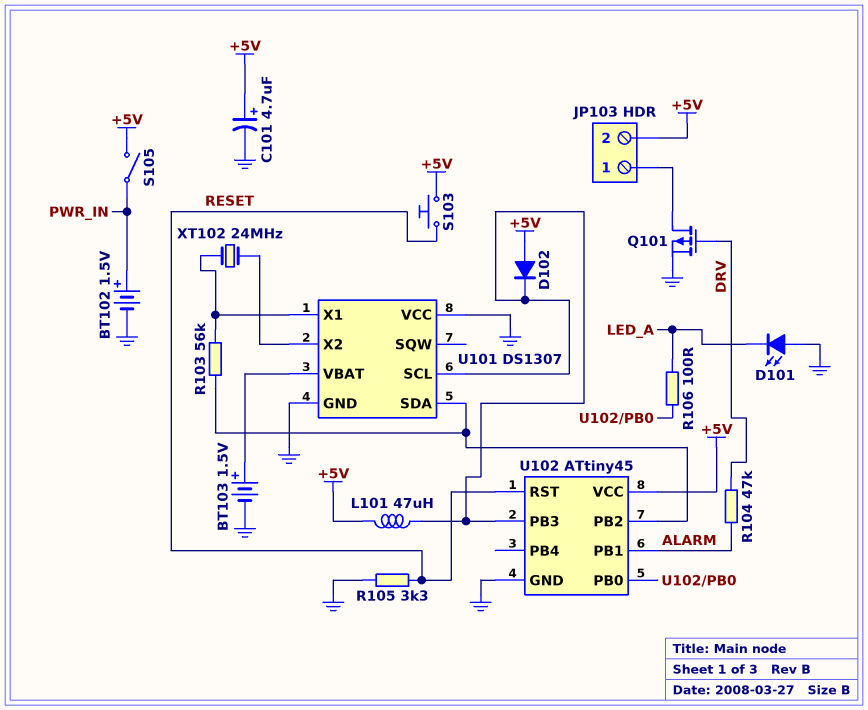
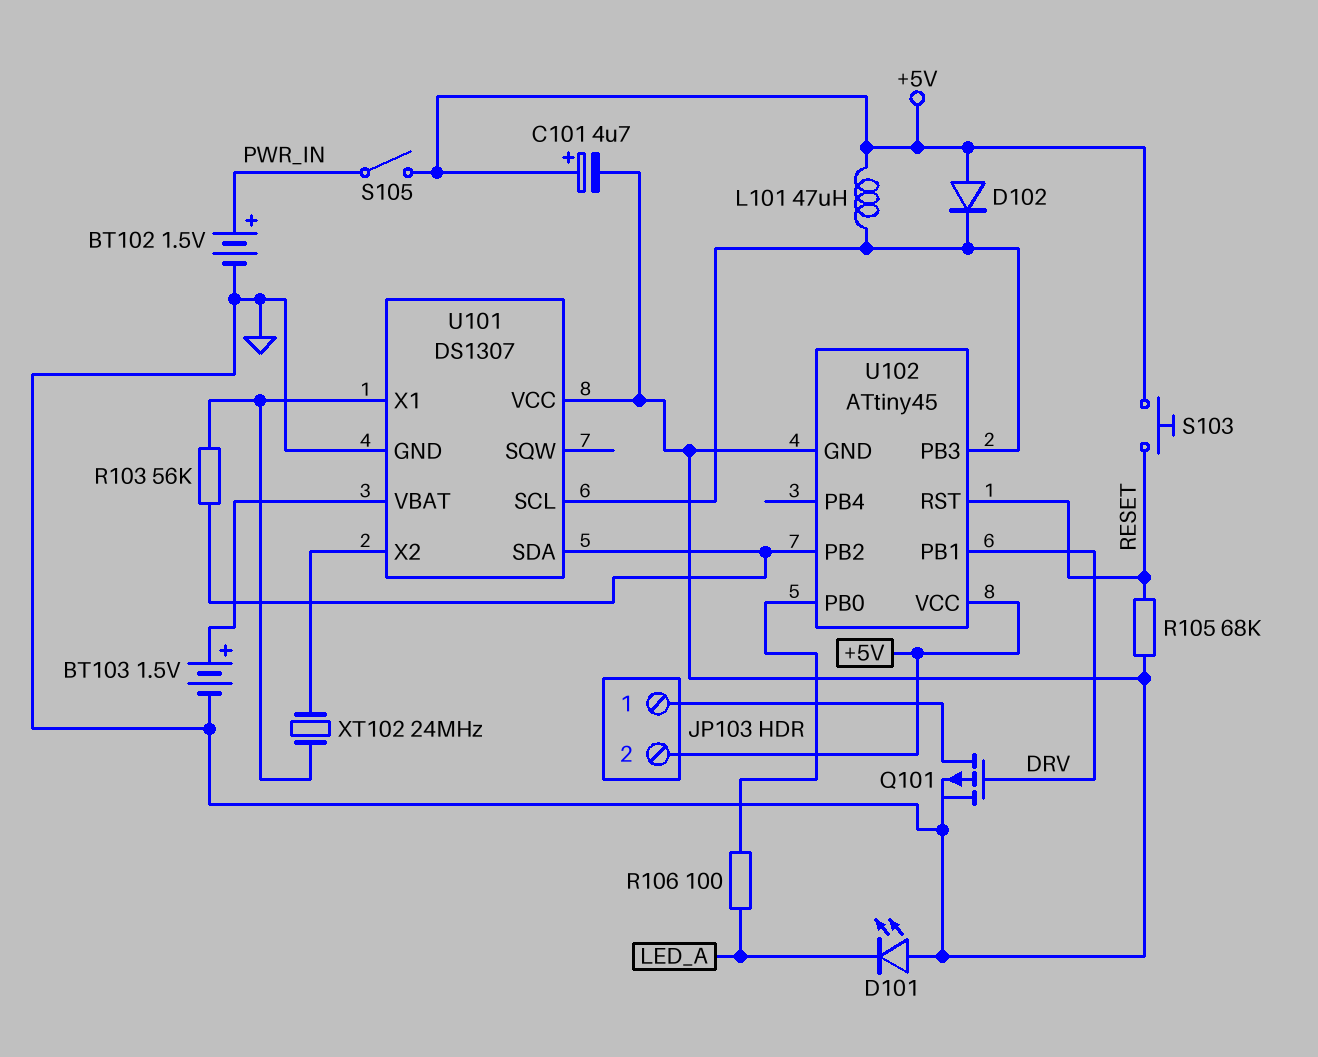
R104: 47k (ALARM, DRV) -> none
R105: 3.3k (GND, RESET) -> 68k (GND, RESET)
U102 pin PB1: ALARM -> DRV

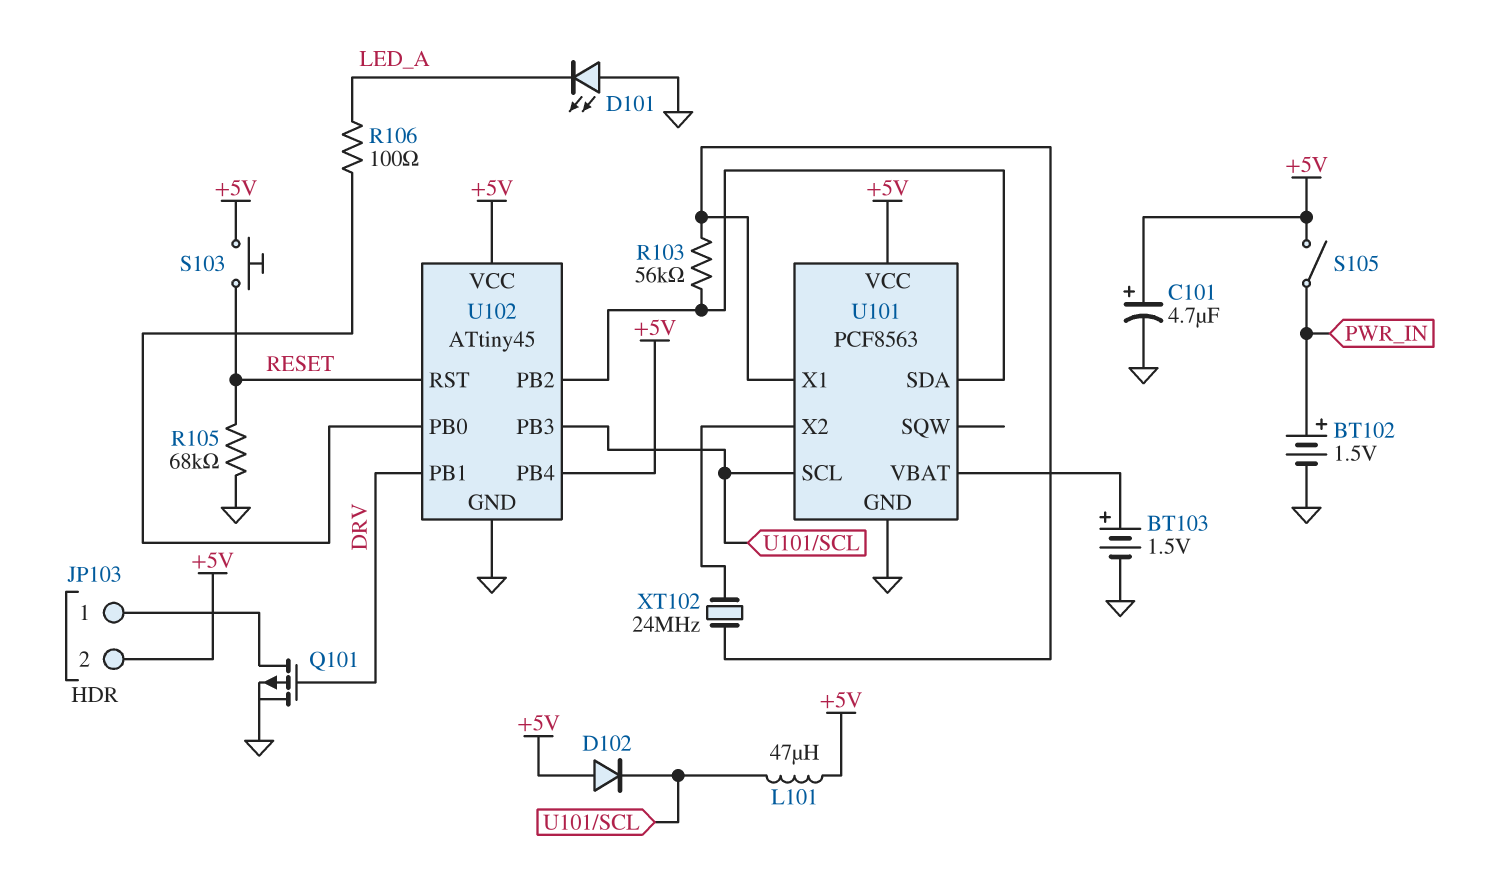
U101: DS1307 -> PCF8563
U101 pin VCC: GND -> +5V
U102 pin PB4: none -> +5V

